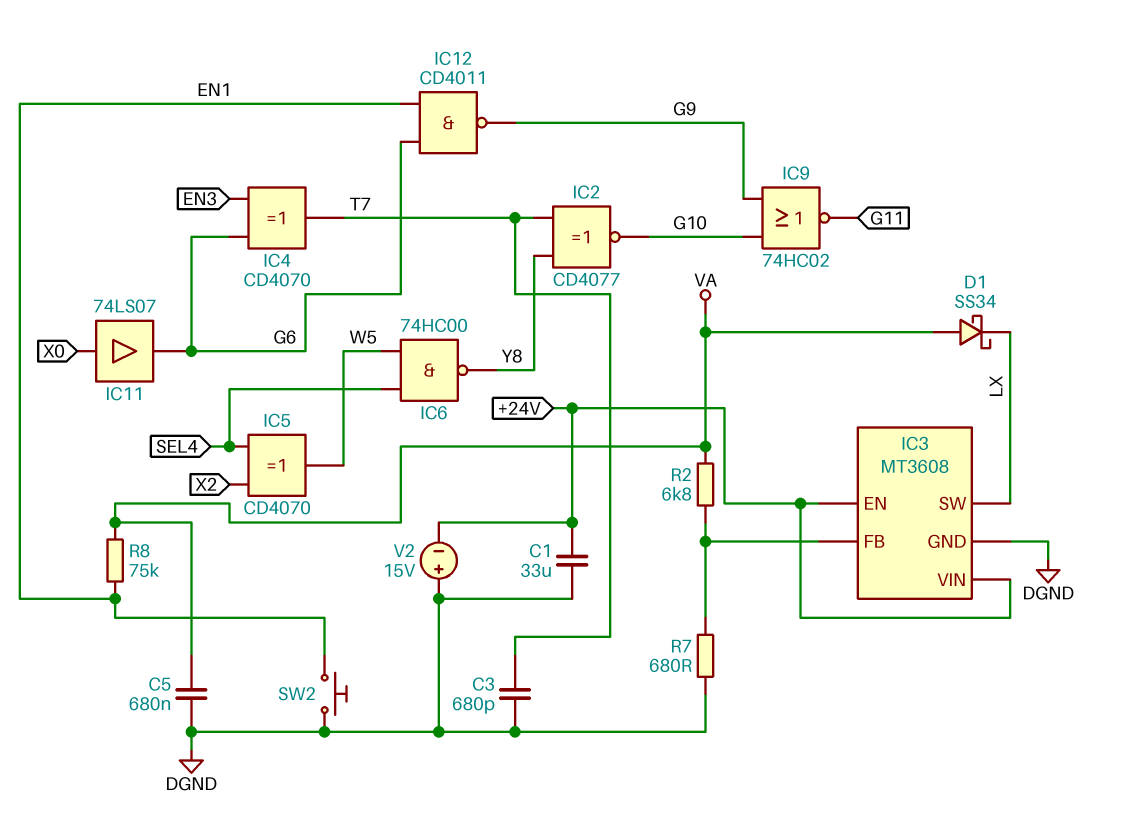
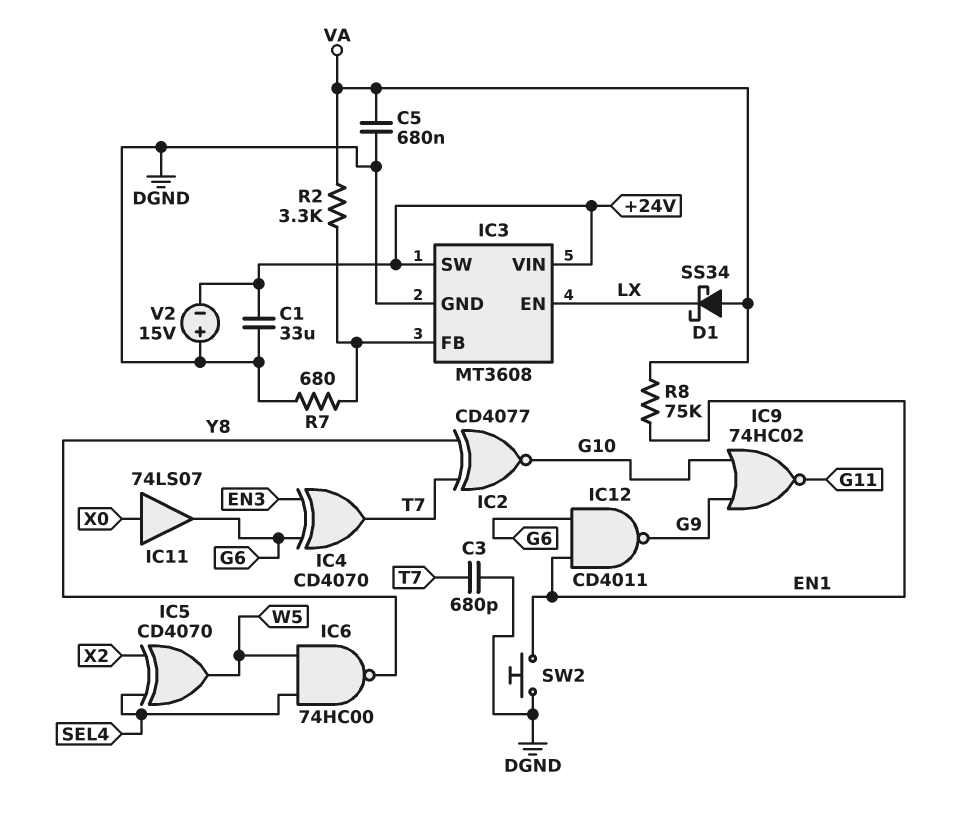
IC3 pin EN: +24V -> LX
IC3 pin SW: LX -> +24V
R2: 6.8k (IC3/FB, VA) -> 3.3k (IC3/FB, VA)

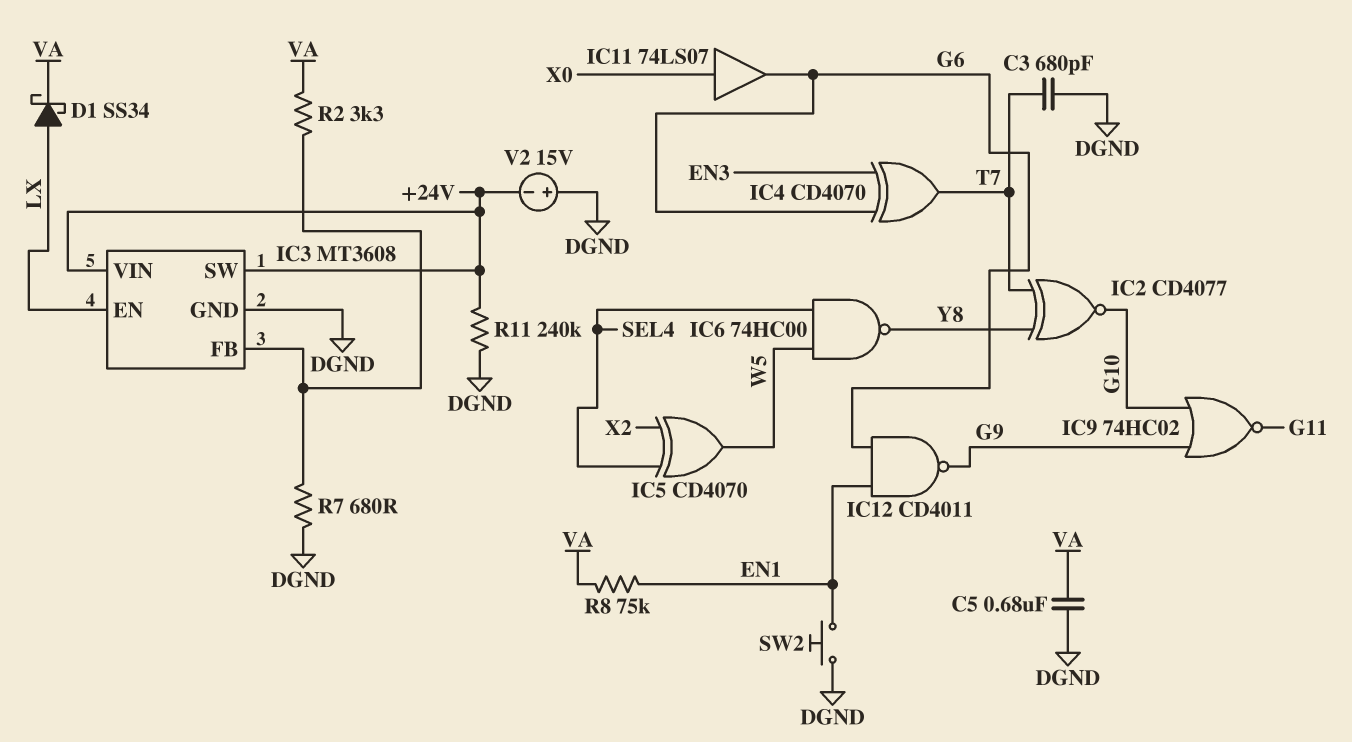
C1: 33uF (+24V, DGND) -> none
D1: schottky SS34 (A VA, K LX) -> schottky SS34 (A LX, K VA)
R11: none -> 240k (+24V, DGND)

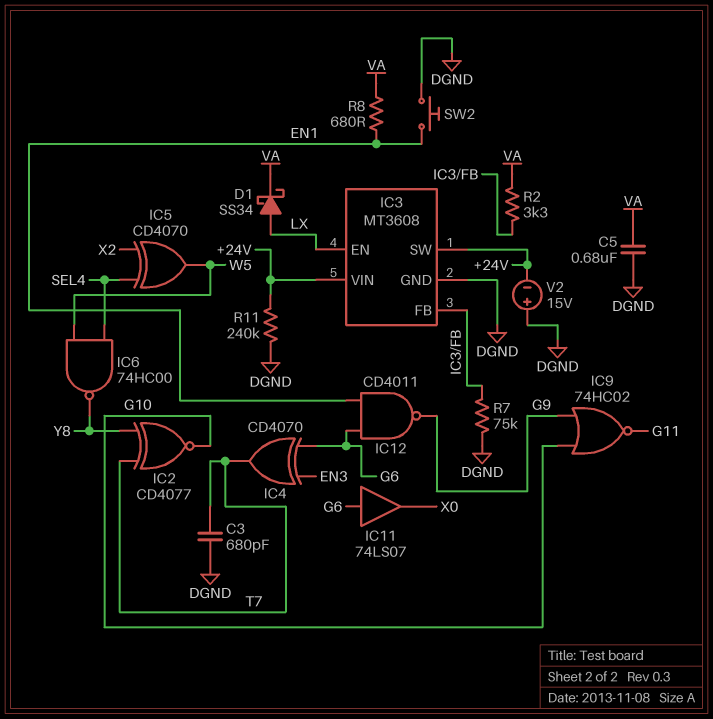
IC11: buffer 74LS07 (in X0, out G6) -> buffer 74LS07 (in G6, out X0)
R7: 680 (DGND, IC3/FB) -> 75k (DGND, IC3/FB)
R8: 75k (EN1, VA) -> 680 (EN1, VA)

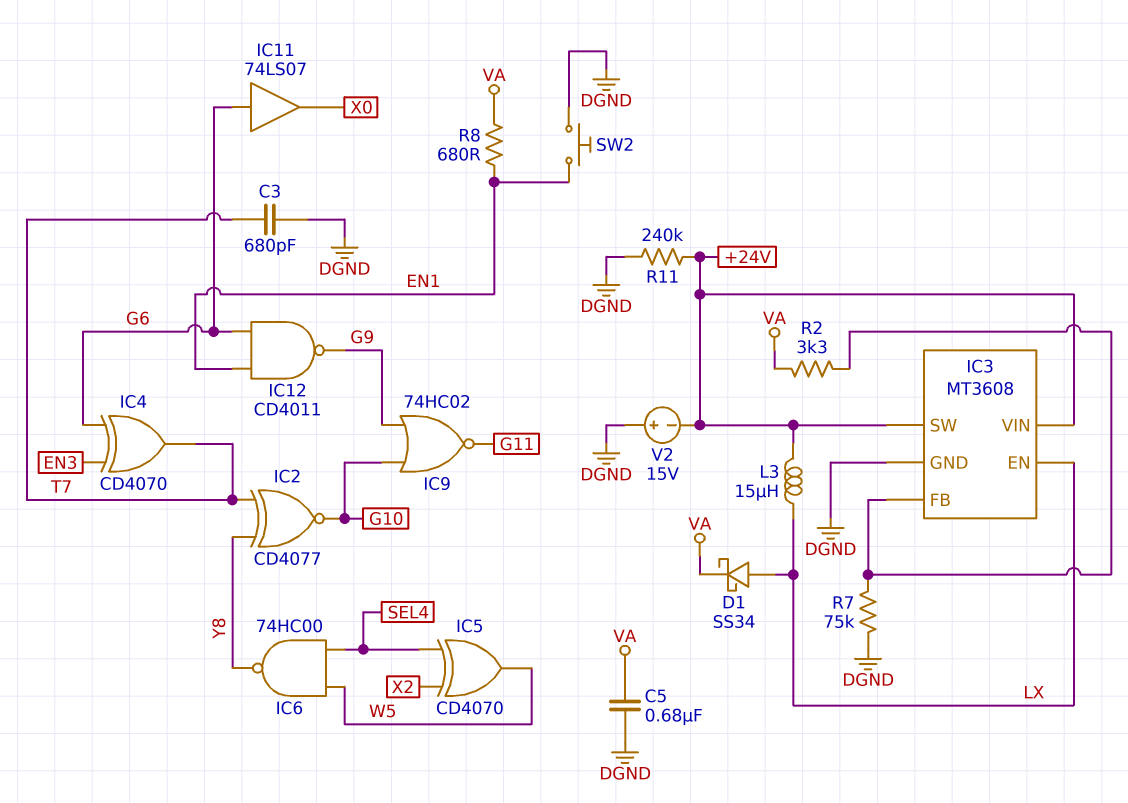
L3: none -> 15uH (+24V, LX)

